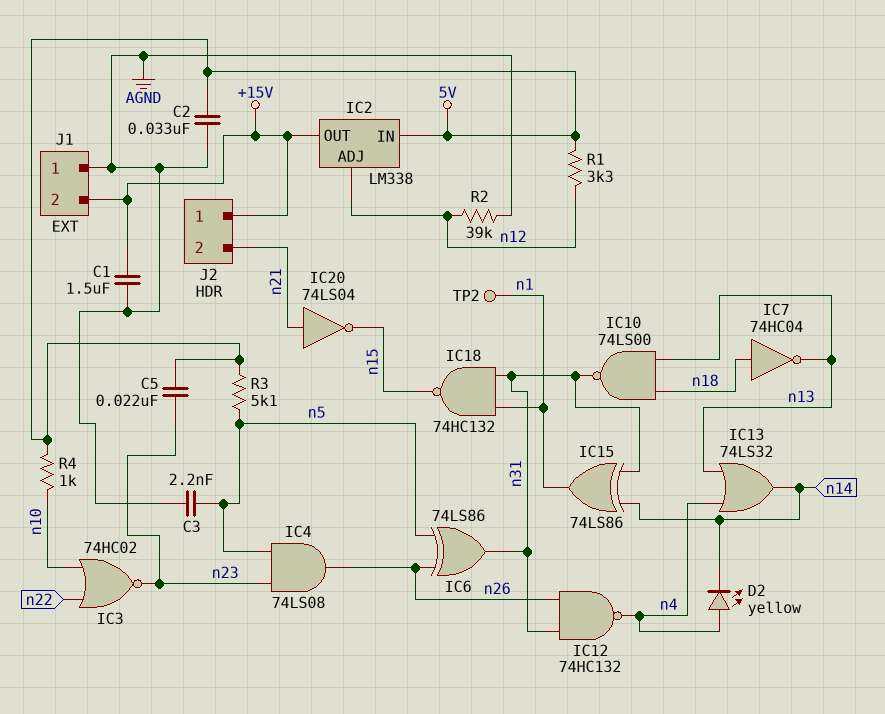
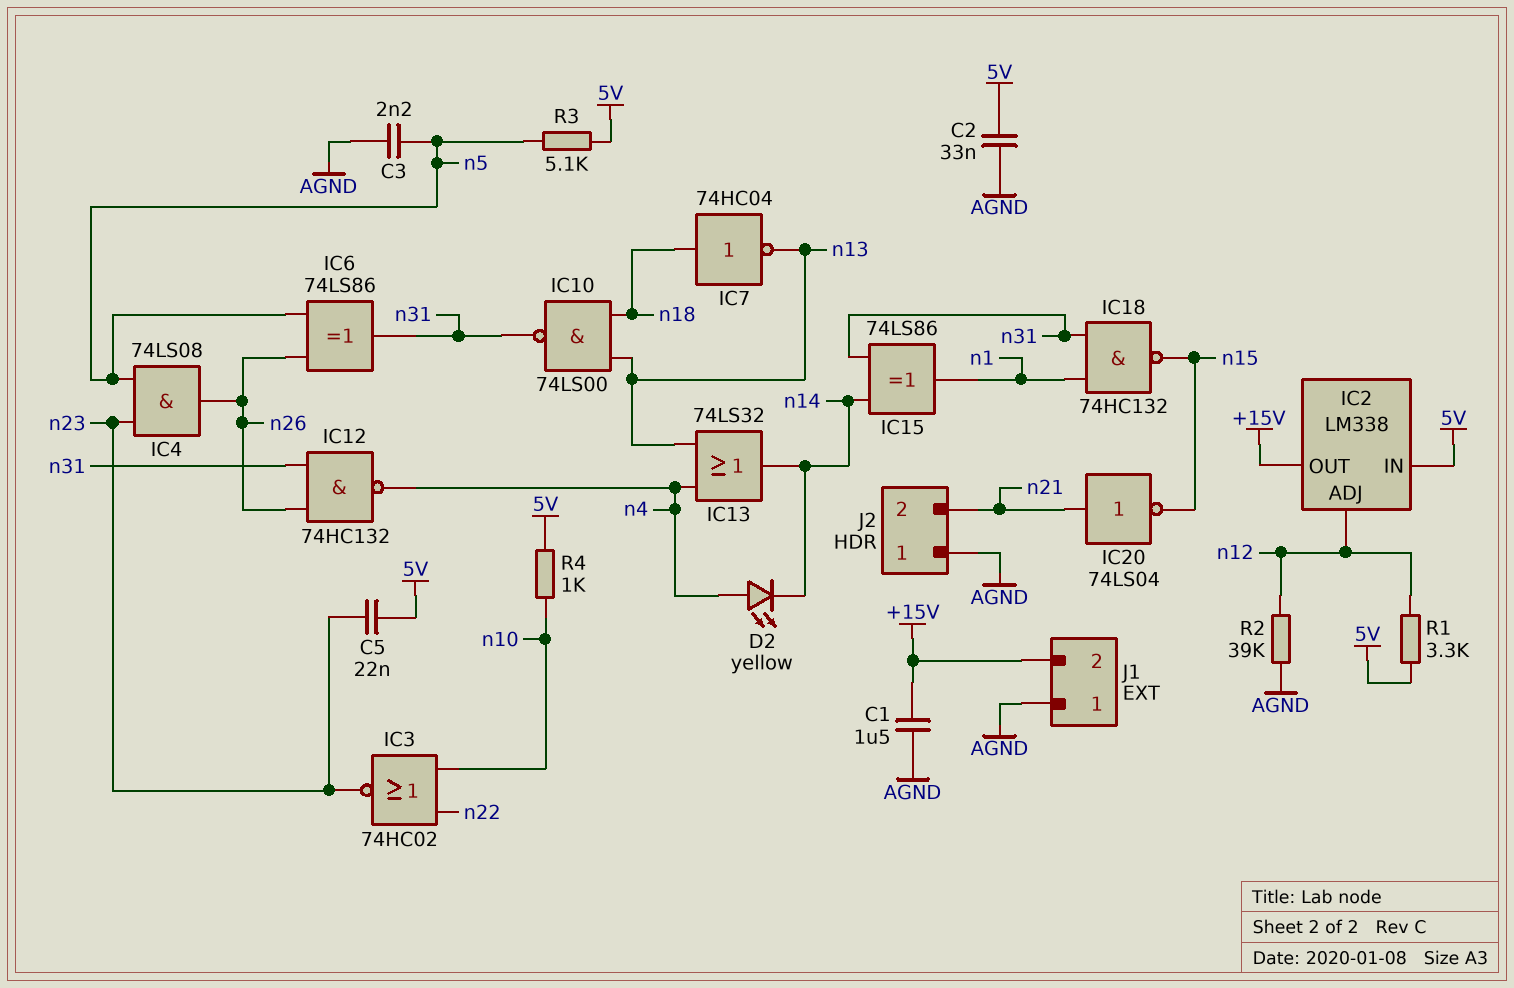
J2 pin 1: +15V -> AGND
TP2: test point (n1) -> none

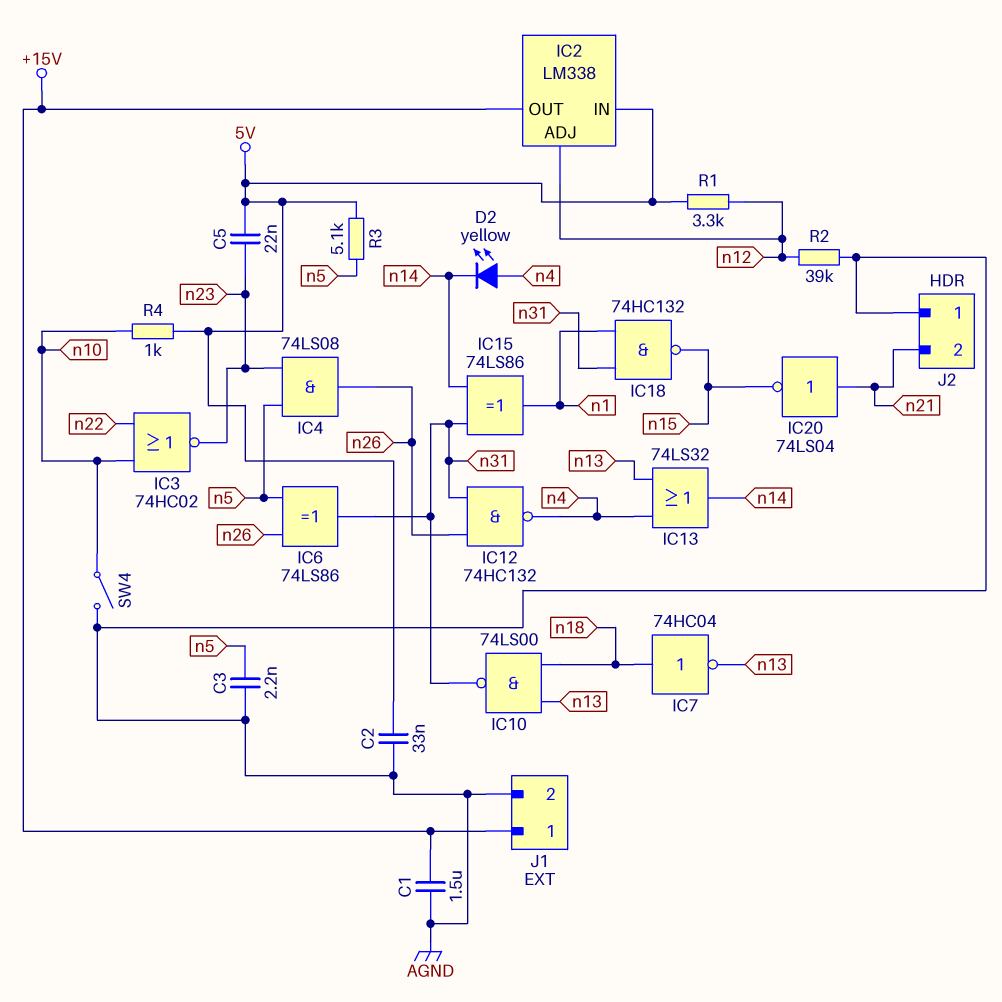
J1 pin 1: AGND -> +15V
J1 pin 2: +15V -> AGND
SW4: none -> switch (AGND, n10)

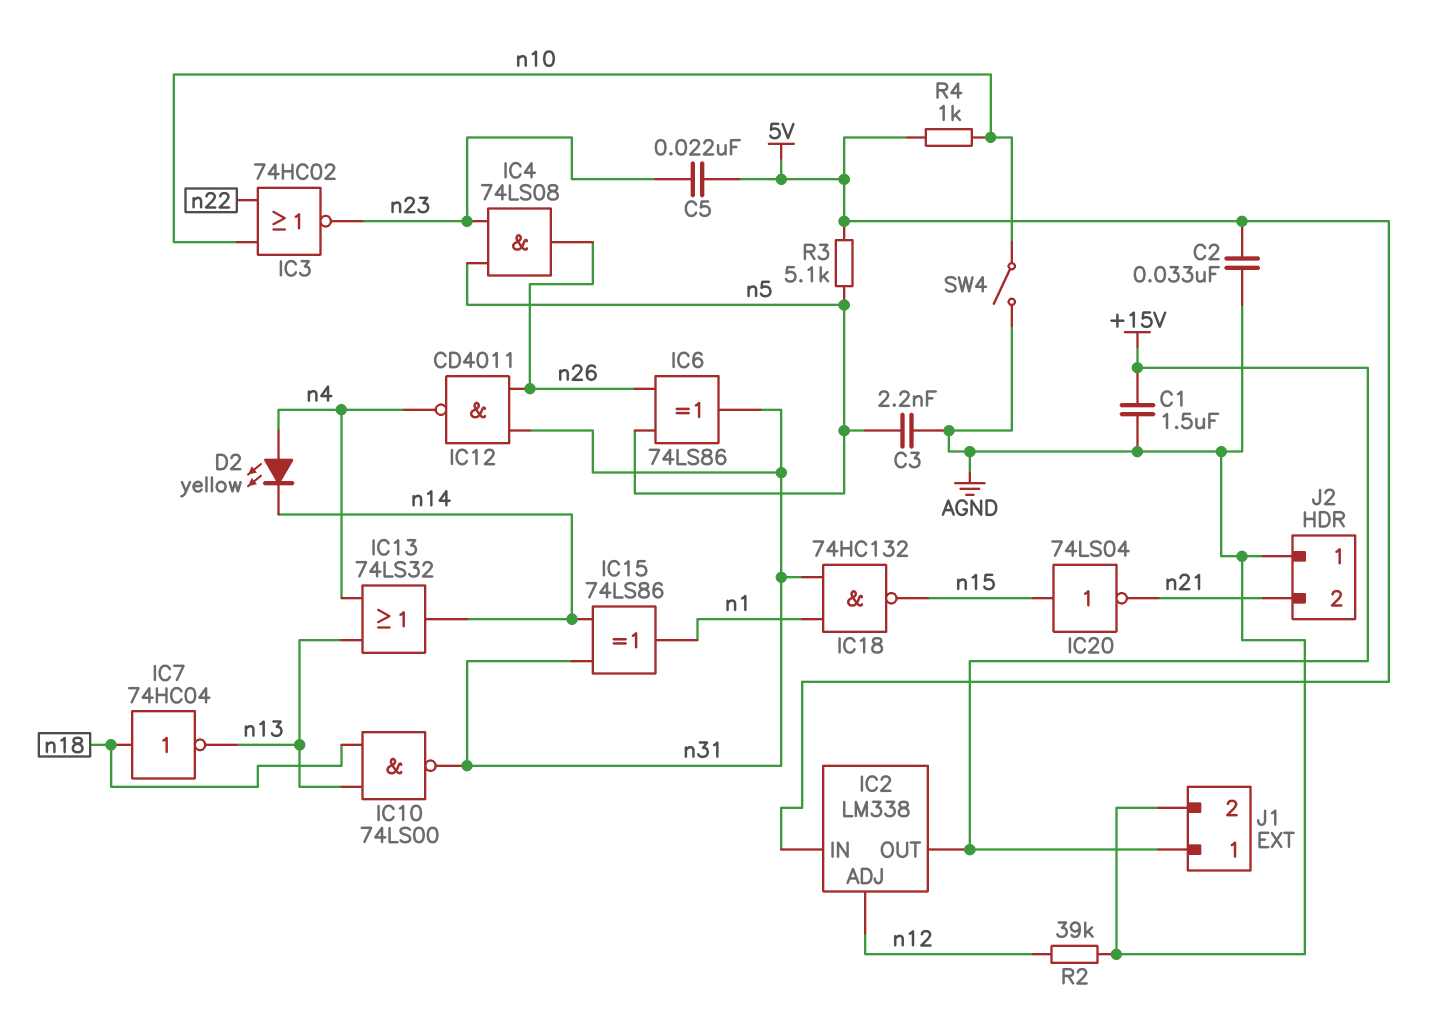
IC12: NAND 74HC132 (in n26, in n31, out n4) -> NAND CD4011 (in n26, in n31, out n4)
IC20: NOT 74LS04 (in n21, out n15) -> NOT 74LS04 (in n15, out n21)
R1: 3.3k (5V, n12) -> none

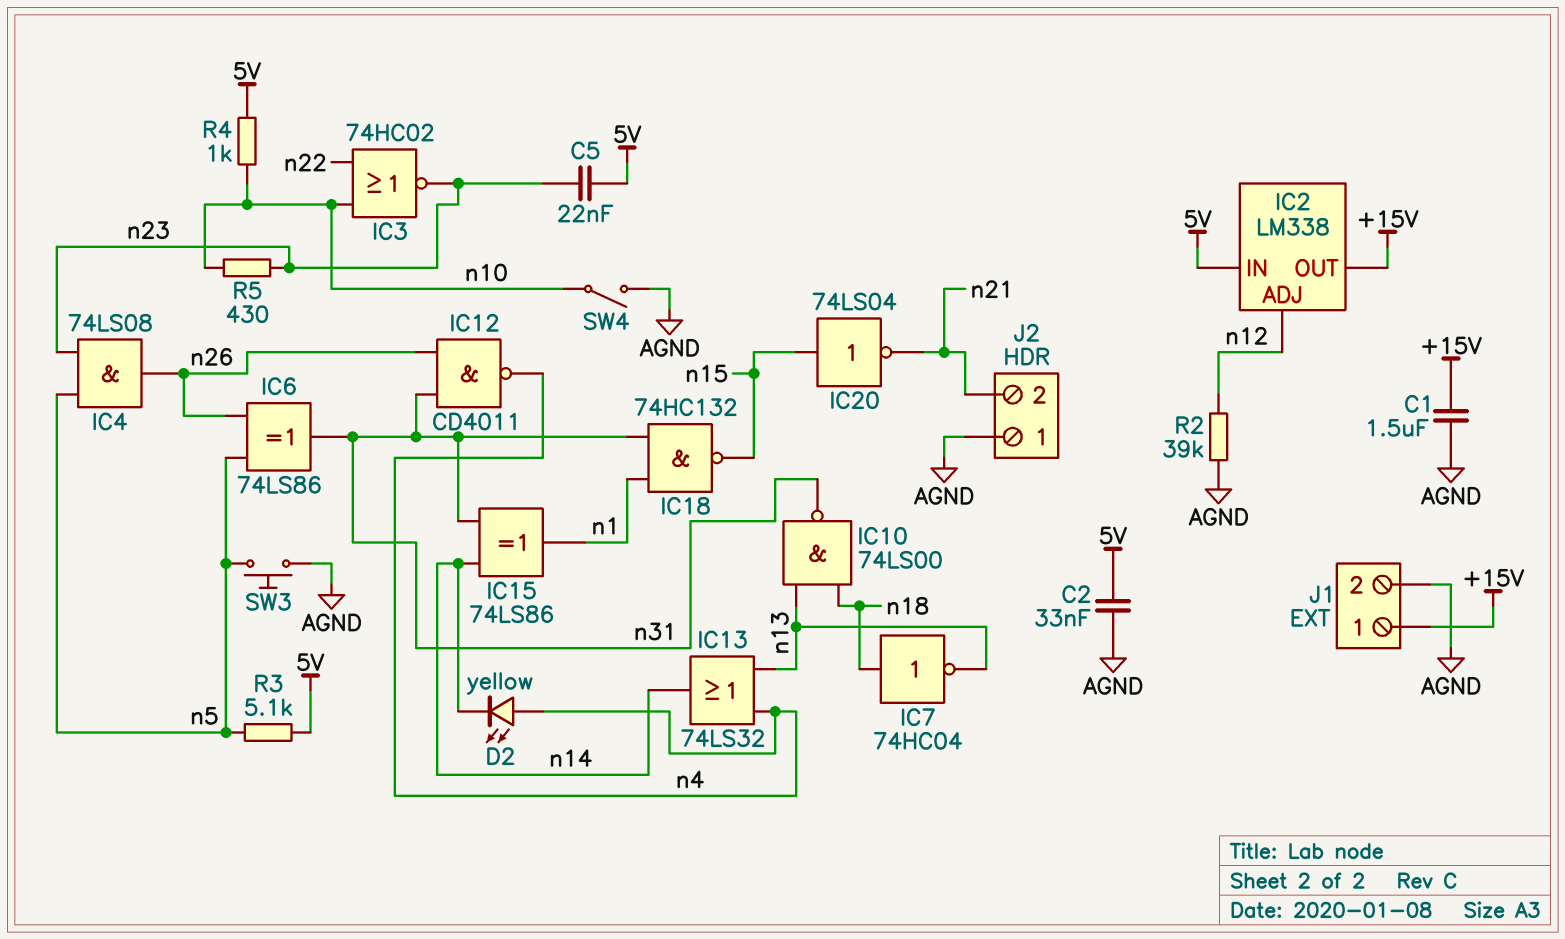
C3: 2.2nF (AGND, n5) -> none
R5: none -> 430 (n10, n23)
SW3: none -> button (AGND, n5)

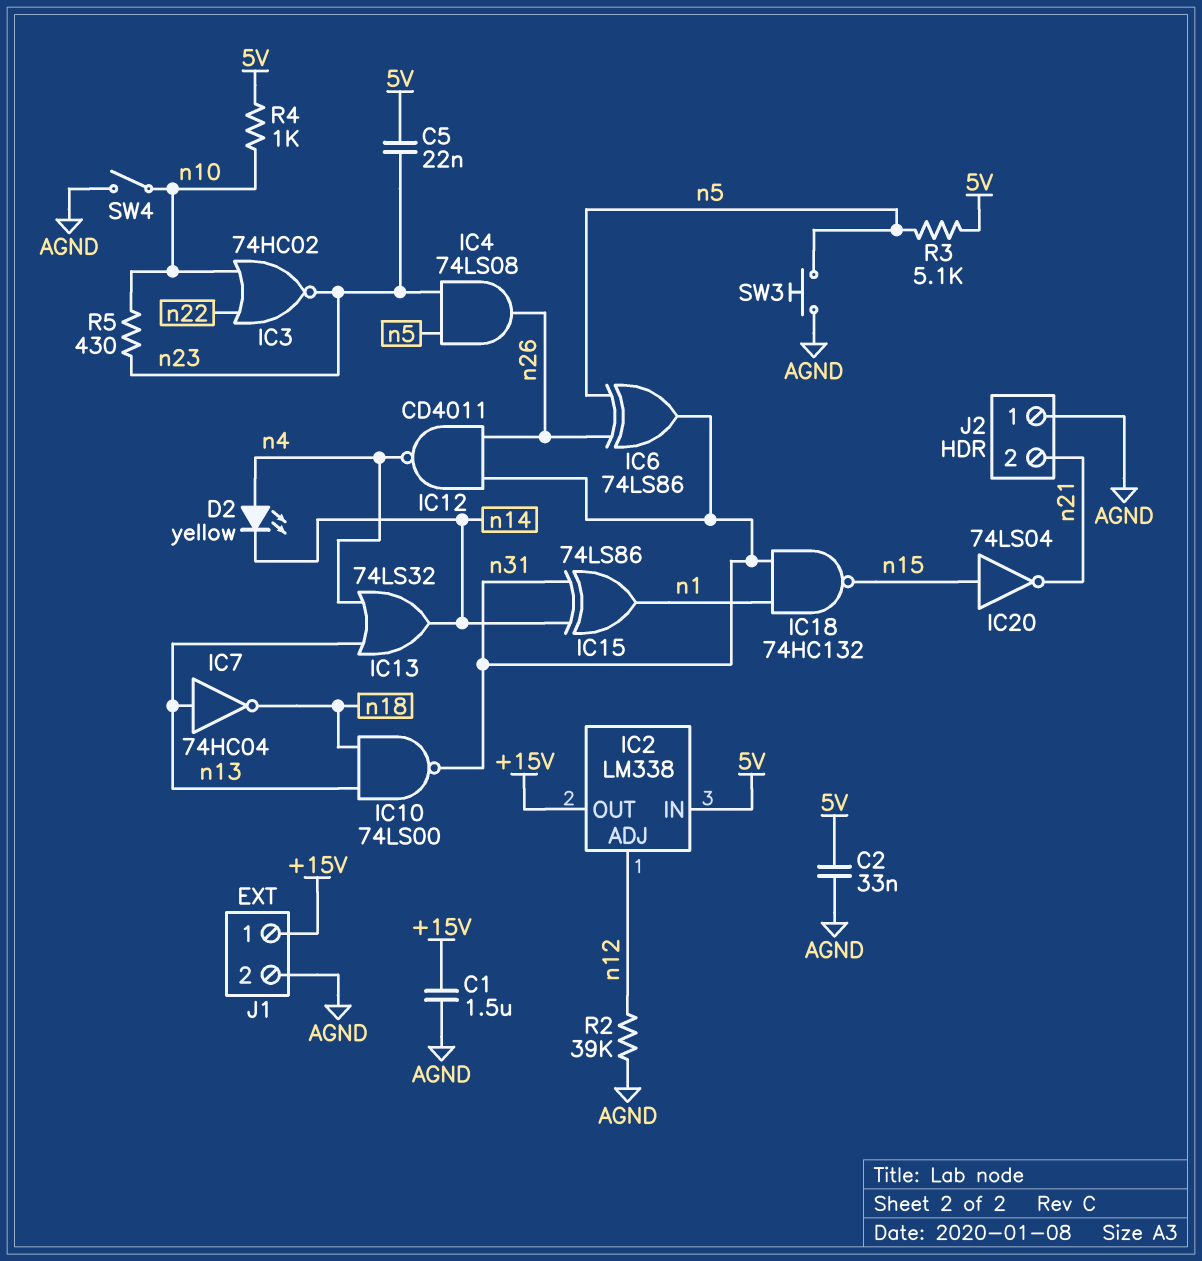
IC7: NOT 74HC04 (in n18, out n13) -> NOT 74HC04 (in n13, out n18)

